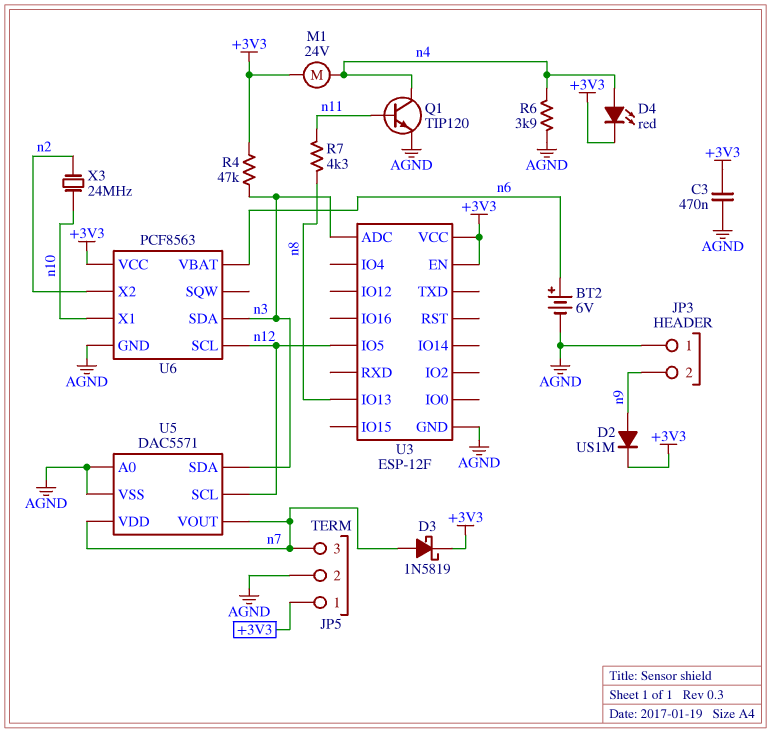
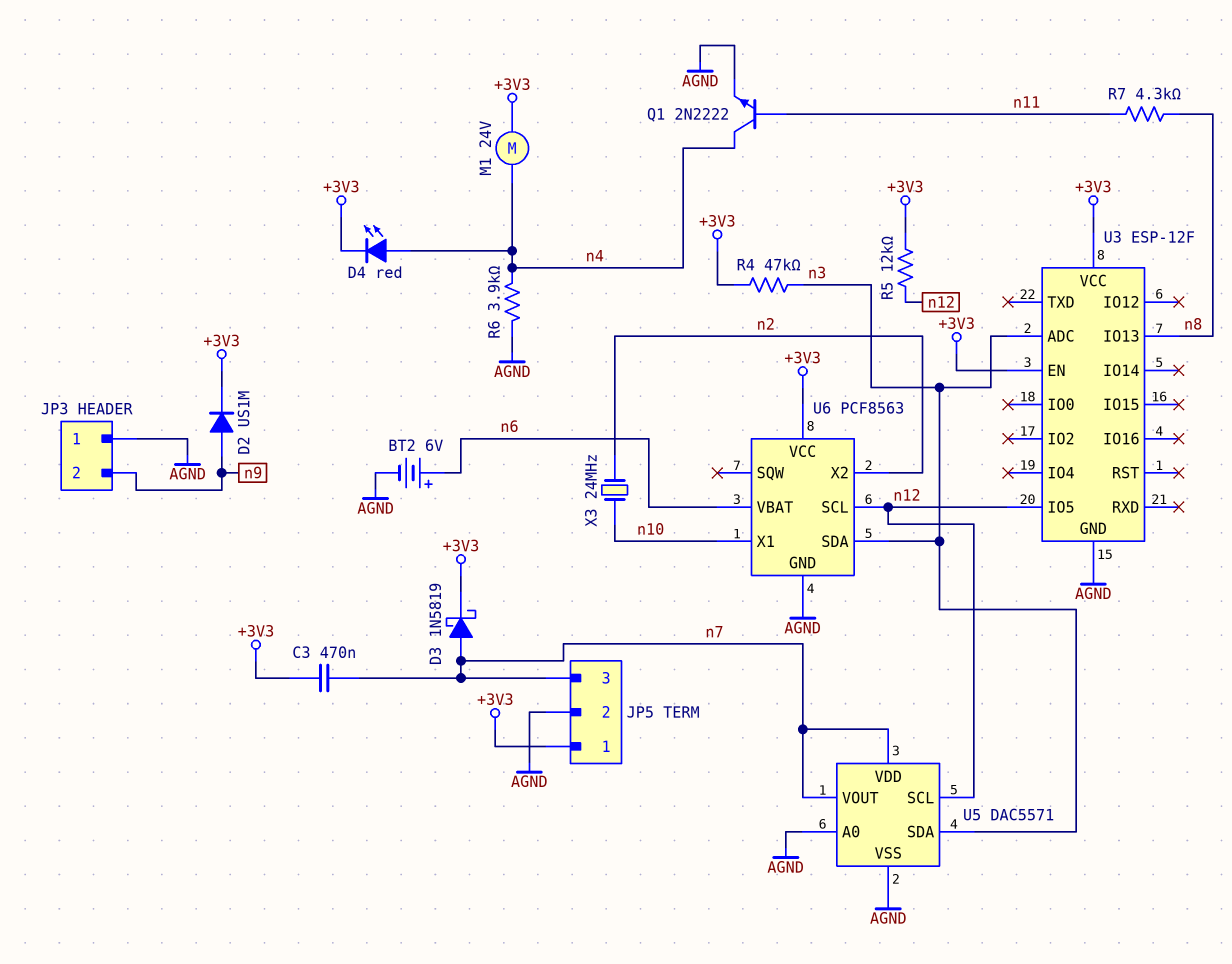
C3: 470nF (+3V3, AGND) -> 470nF (+3V3, n7)
Q1: NPN TIP120 (B n11, C n4, E AGND) -> NPN 2N2222 (B n11, C n4, E AGND)
R5: none -> 12k (+3V3, n12)

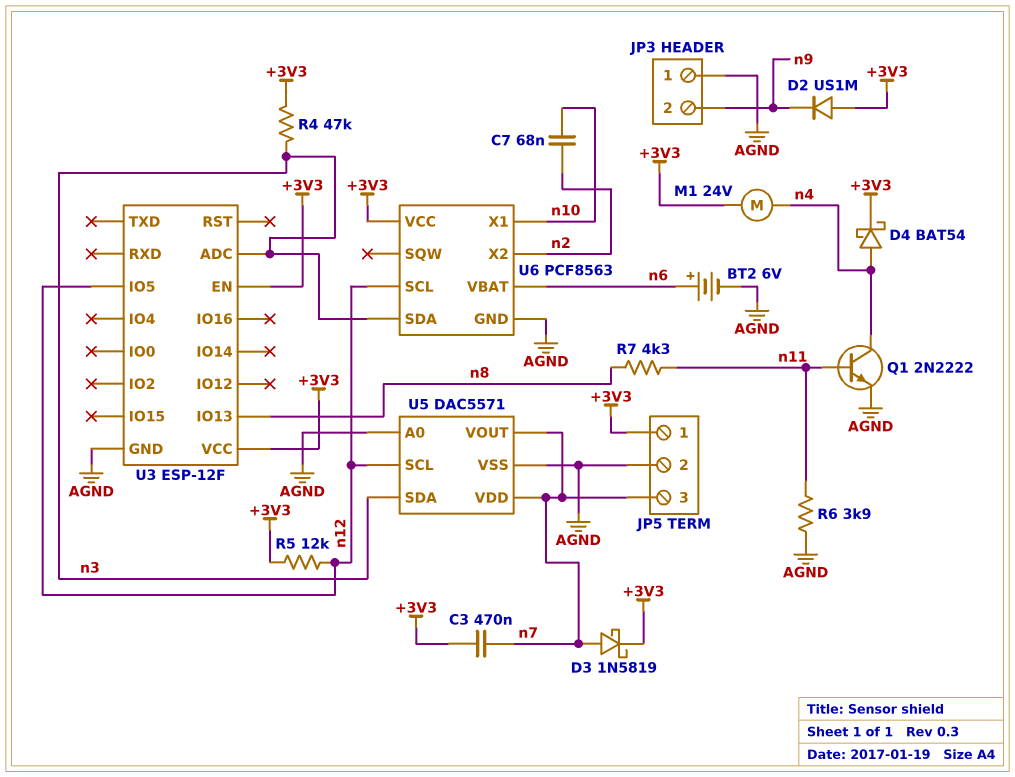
C7: none -> 68nF (n2, n10)
D2: diode US1M (A n9, K +3V3) -> diode US1M (A +3V3, K n9)
D4: LED red (A n4, K +3V3) -> schottky BAT54 (A n4, K +3V3)
R6: 3.9k (AGND, n4) -> 3.9k (AGND, n11)
X3: 24MHz (n2, n10) -> none

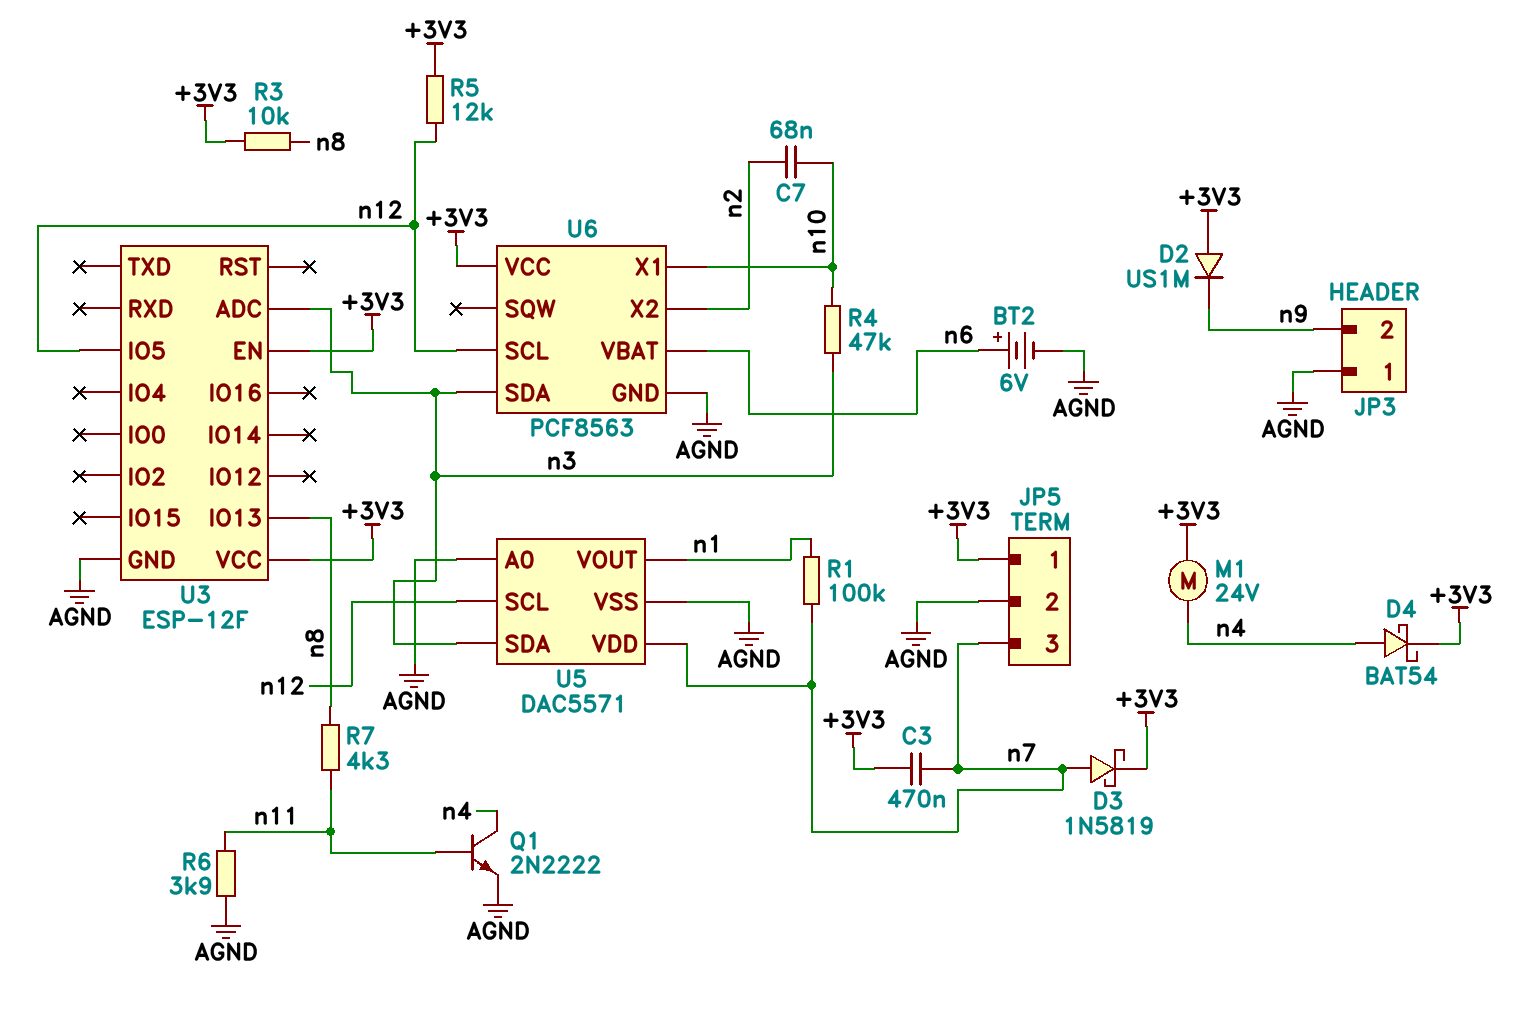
R1: none -> 100k (n1, n7)
R3: none -> 10k (+3V3, n8)
R4: 47k (+3V3, n3) -> 47k (n3, n10)
U5 pin VOUT: n7 -> n1

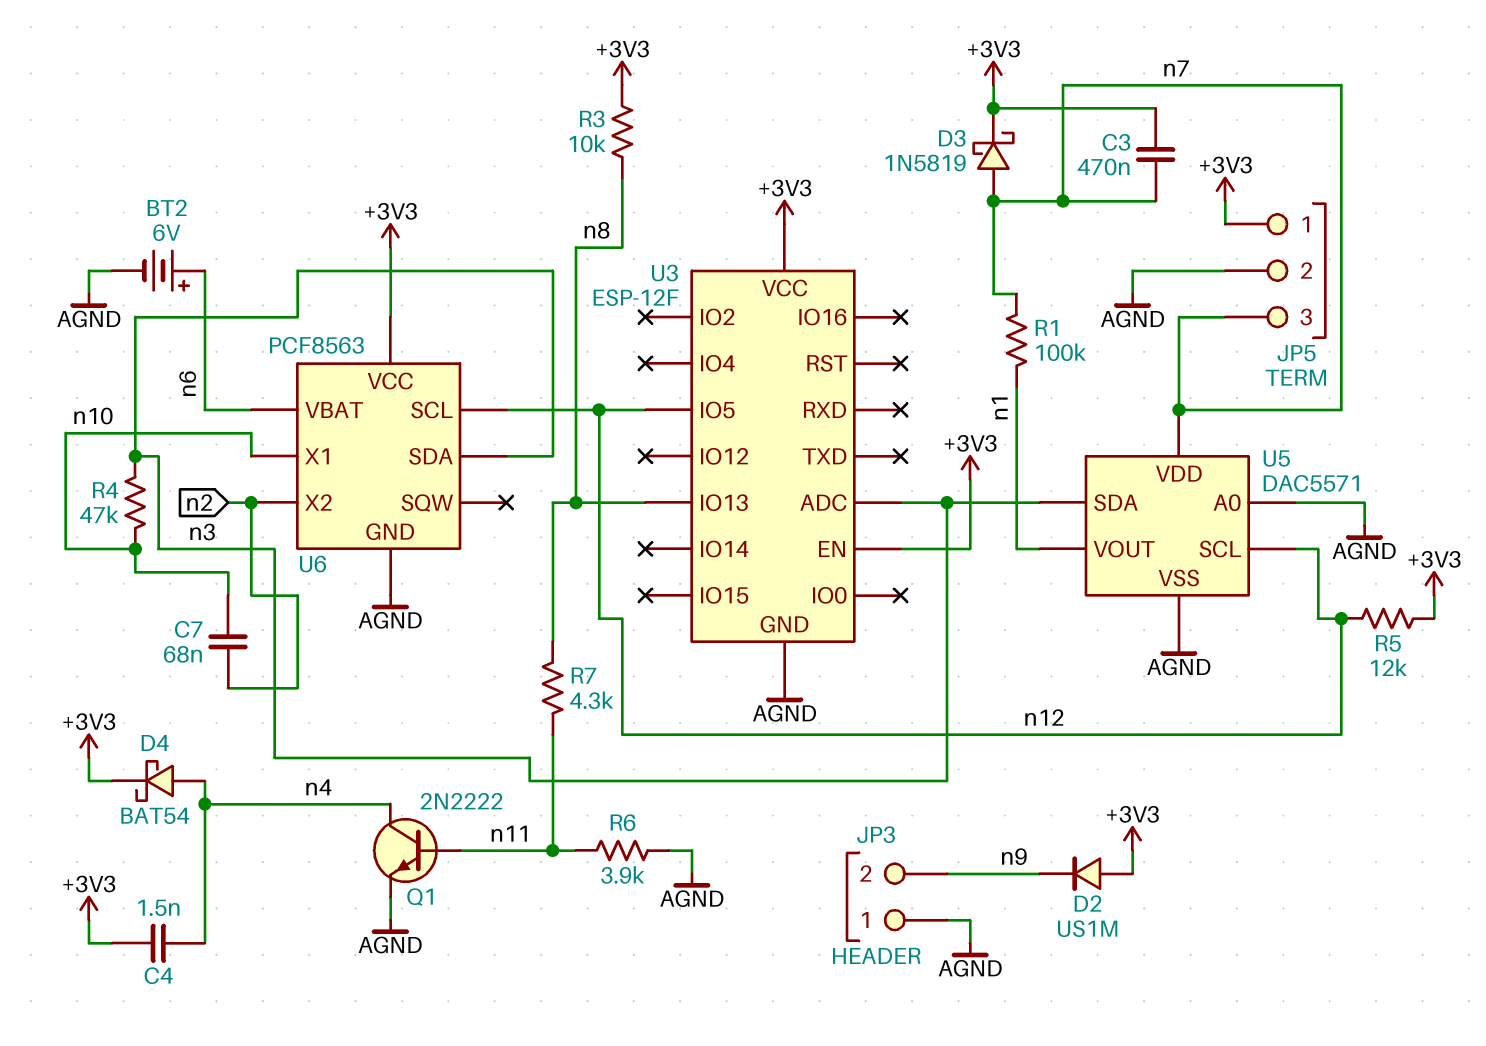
C4: none -> 1.5nF (+3V3, n4)
M1: motor 24V (+3V3, n4) -> none

